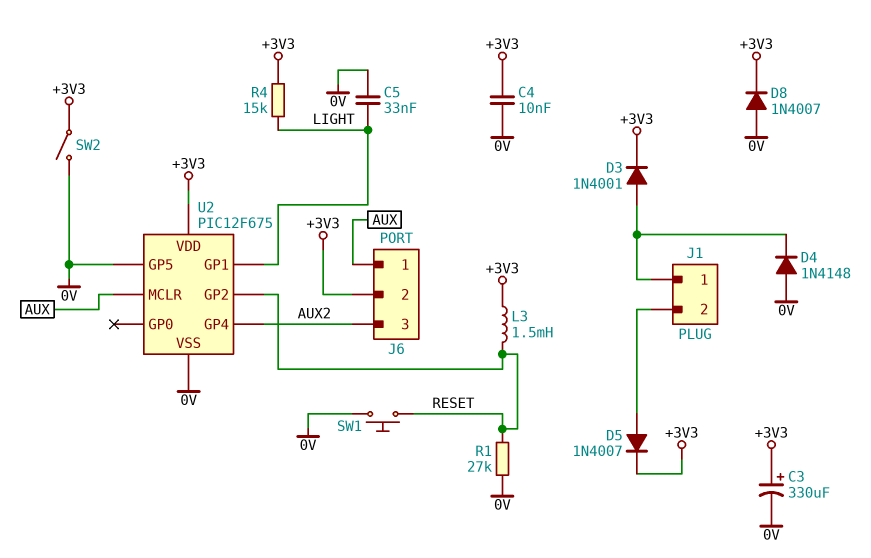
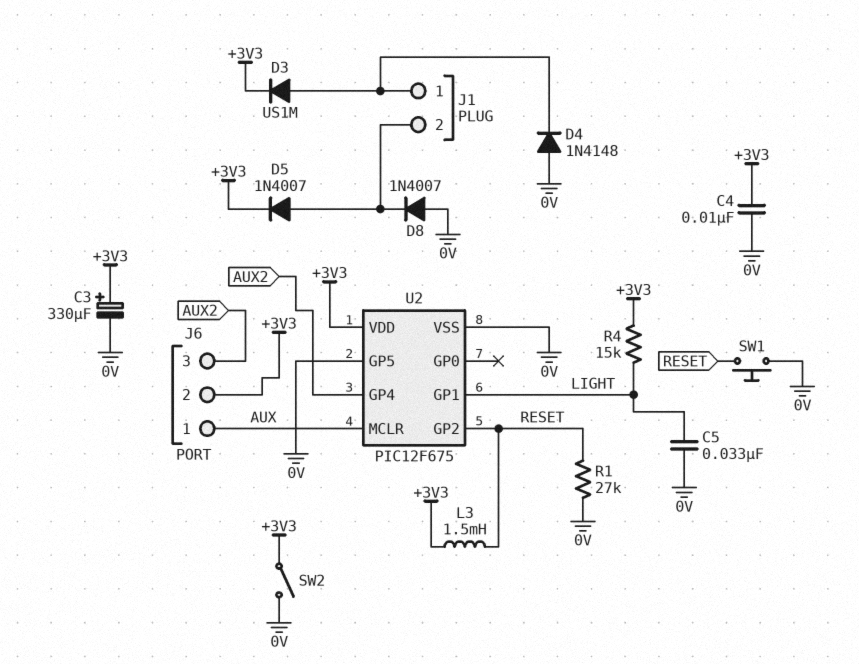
D3: diode 1N4001 (A J1/1, K +3V3) -> diode US1M (A J1/1, K +3V3)
D8: diode 1N4007 (A 0V, K +3V3) -> diode 1N4007 (A 0V, K J1/2)

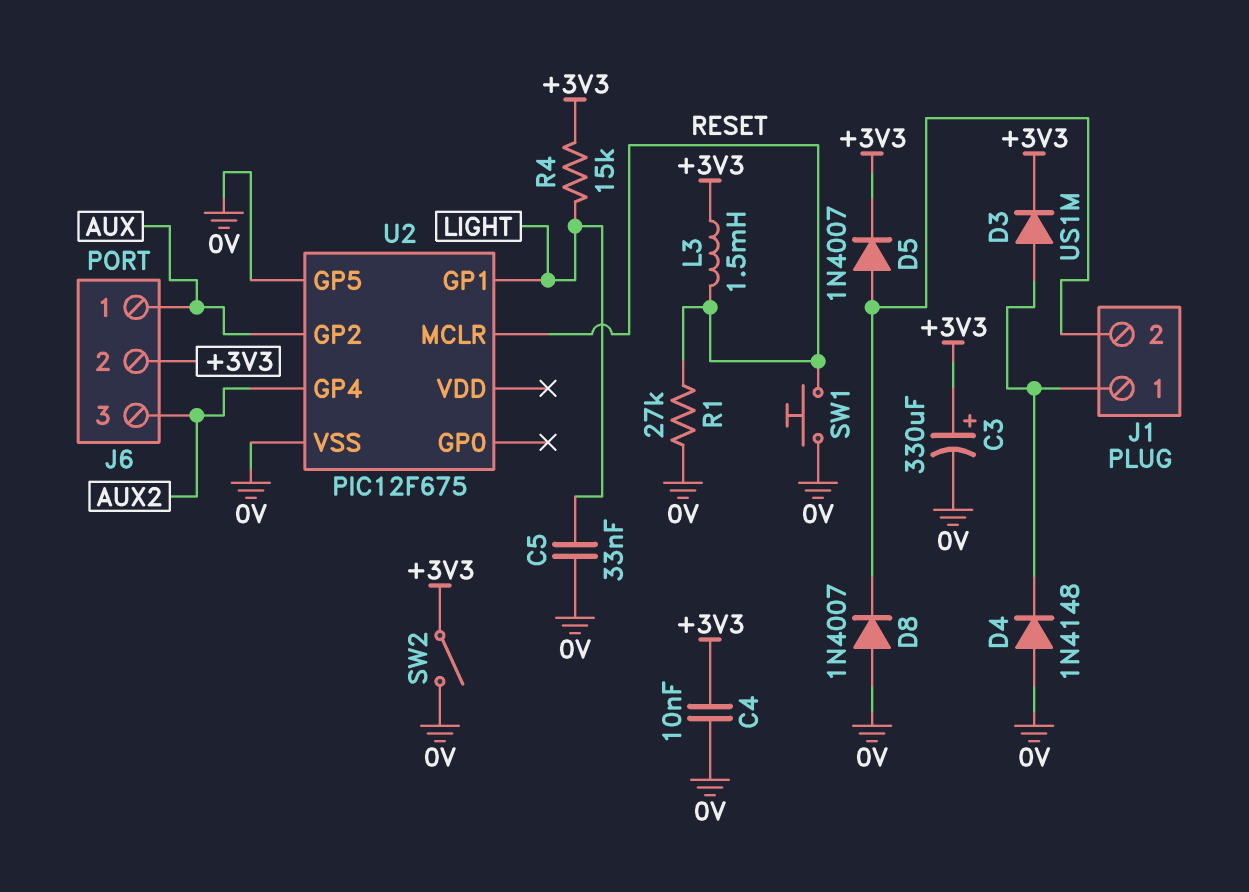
U2 pin GP2: RESET -> AUX
U2 pin MCLR: AUX -> RESET
U2 pin VDD: +3V3 -> none

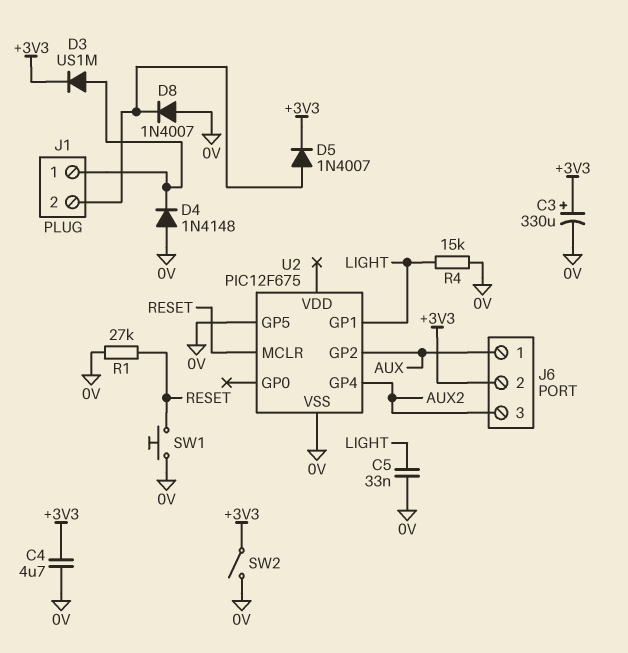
C4: 10nF (+3V3, 0V) -> 4.7uF (+3V3, 0V)
L3: 1.5mH (+3V3, RESET) -> none
R4: 15k (+3V3, LIGHT) -> 15k (0V, LIGHT)

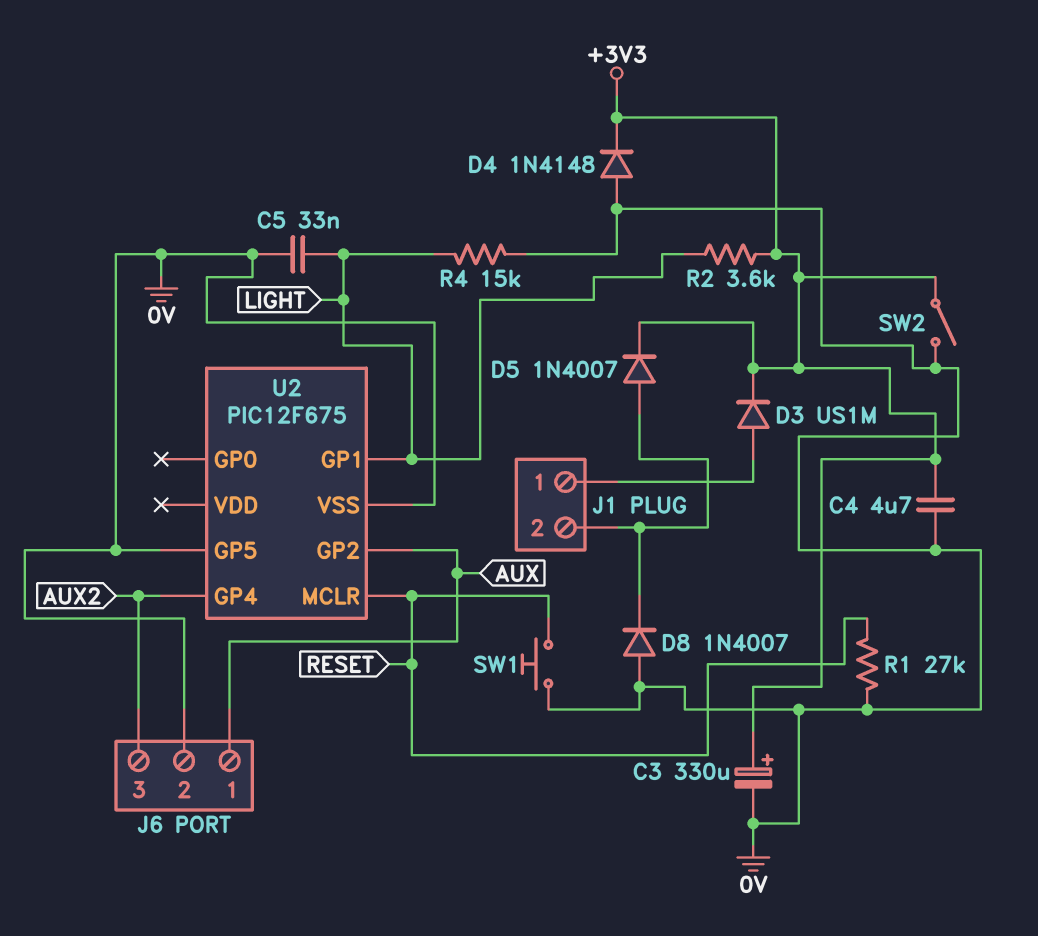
D4: diode 1N4148 (A 0V, K J1/1) -> diode 1N4148 (A 0V, K +3V3)
J6 pin 2: +3V3 -> 0V
R2: none -> 3.6k (+3V3, LIGHT)

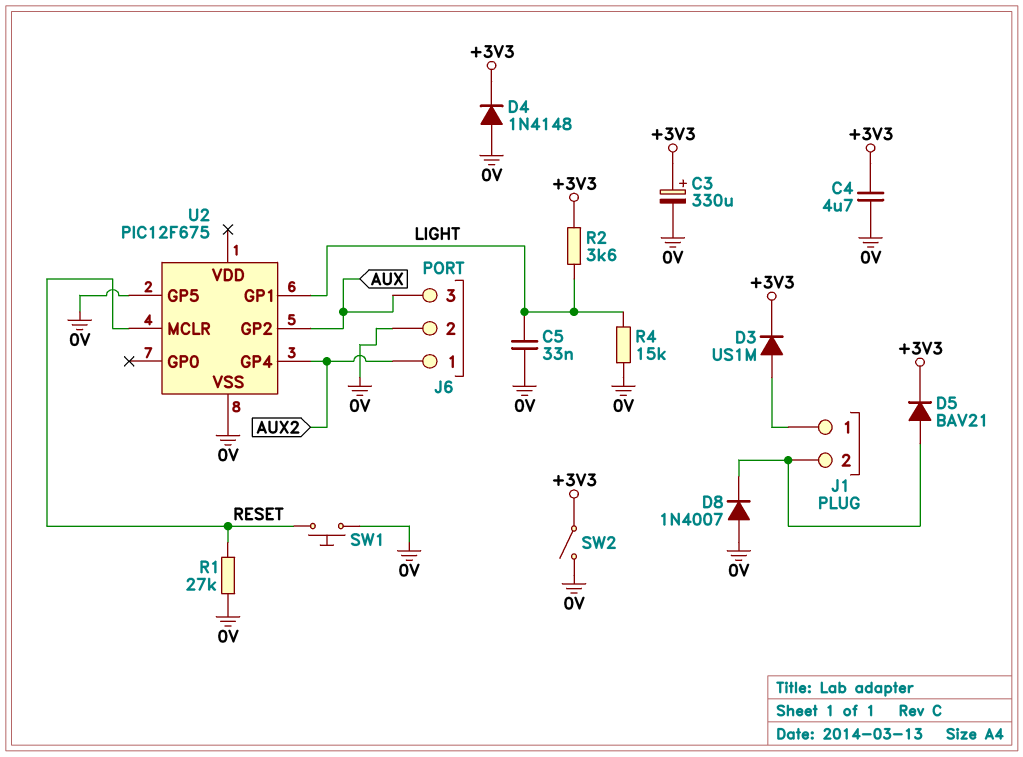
D5: diode 1N4007 (A J1/2, K +3V3) -> diode BAV21 (A J1/2, K +3V3)
J6 pin 1: AUX -> AUX2
J6 pin 3: AUX2 -> AUX

